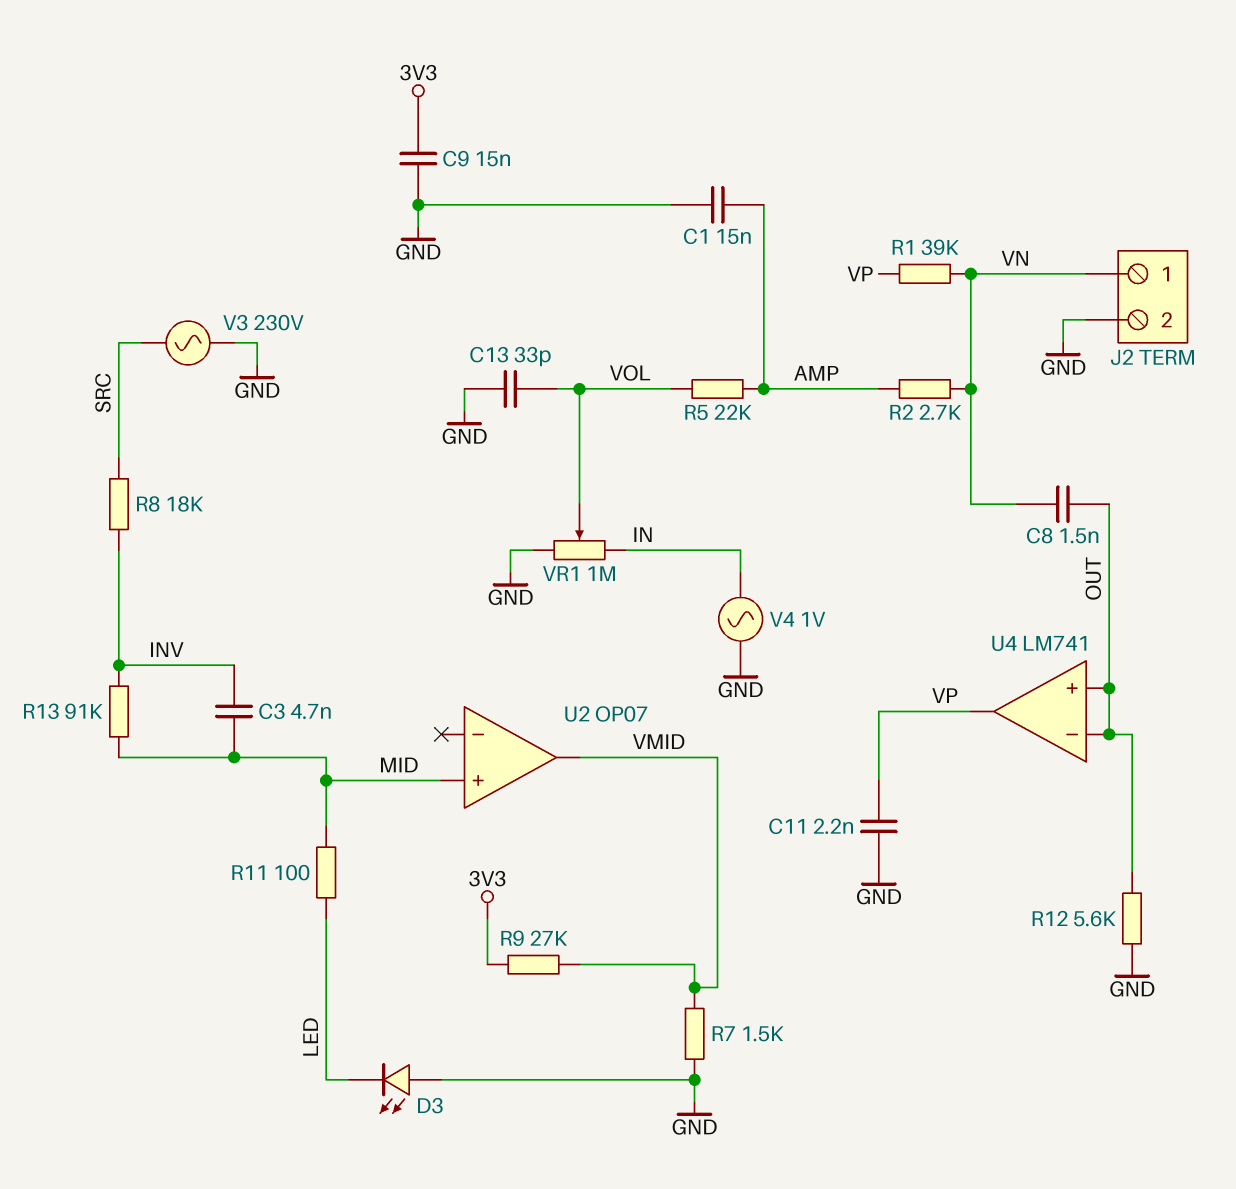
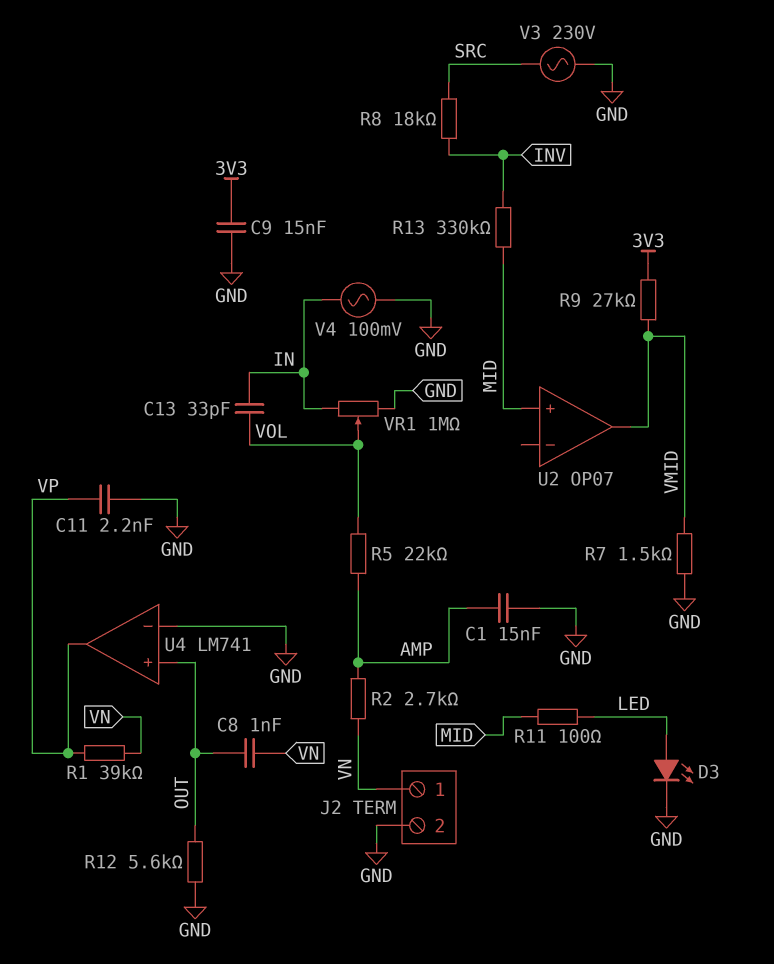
C3: 4.7nF (INV, MID) -> none
C8: 1.5nF (OUT, VN) -> 1nF (OUT, VN)
C13: 33pF (GND, VOL) -> 33pF (IN, VOL)
D3: LED (A GND, K LED) -> LED (A LED, K GND)
R13: 91k (INV, MID) -> 330k (INV, MID)
U4 pin in-: OUT -> GND
V4: AC 1V (GND, IN) -> AC 100mV (GND, IN)

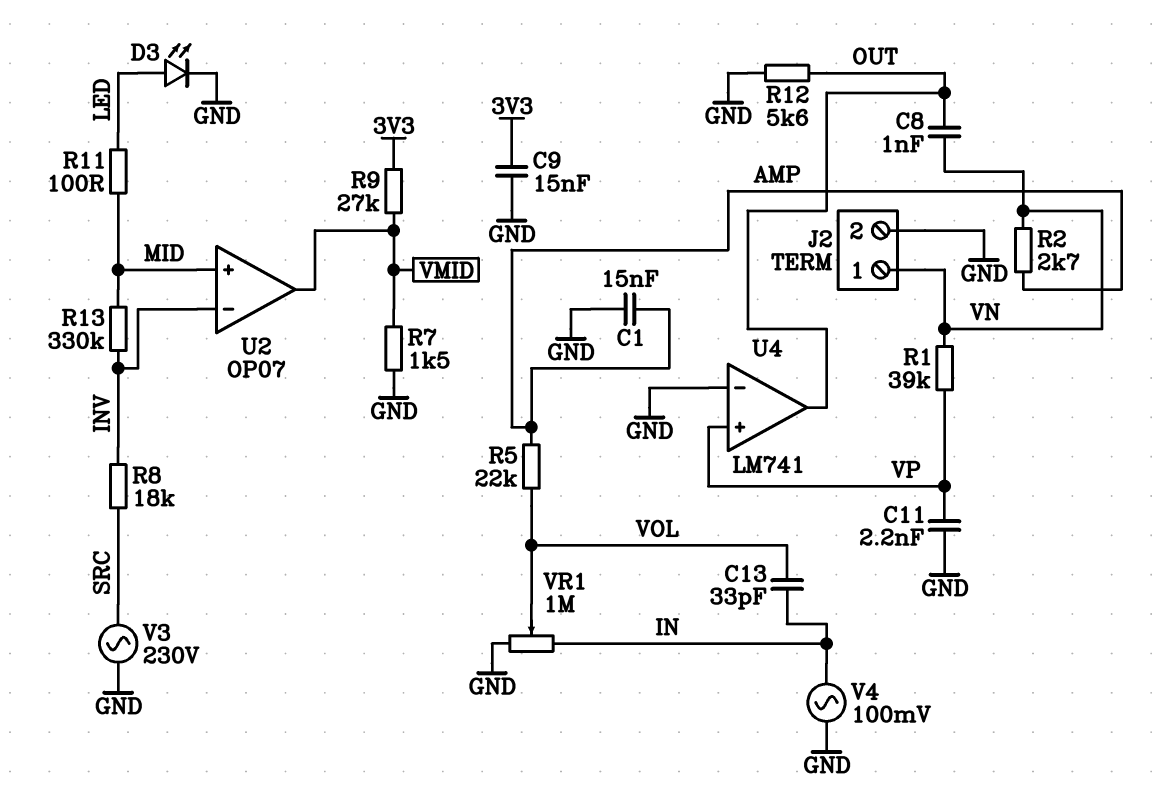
U2 pin in-: none -> INV
U4 pin in+: OUT -> VP
U4 pin out: VP -> OUT

